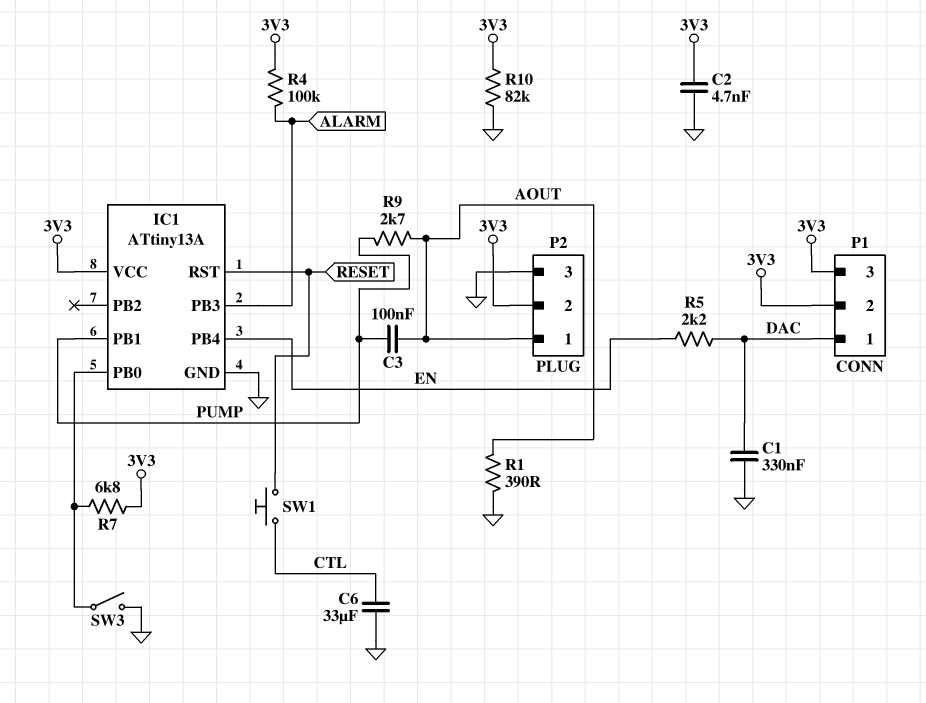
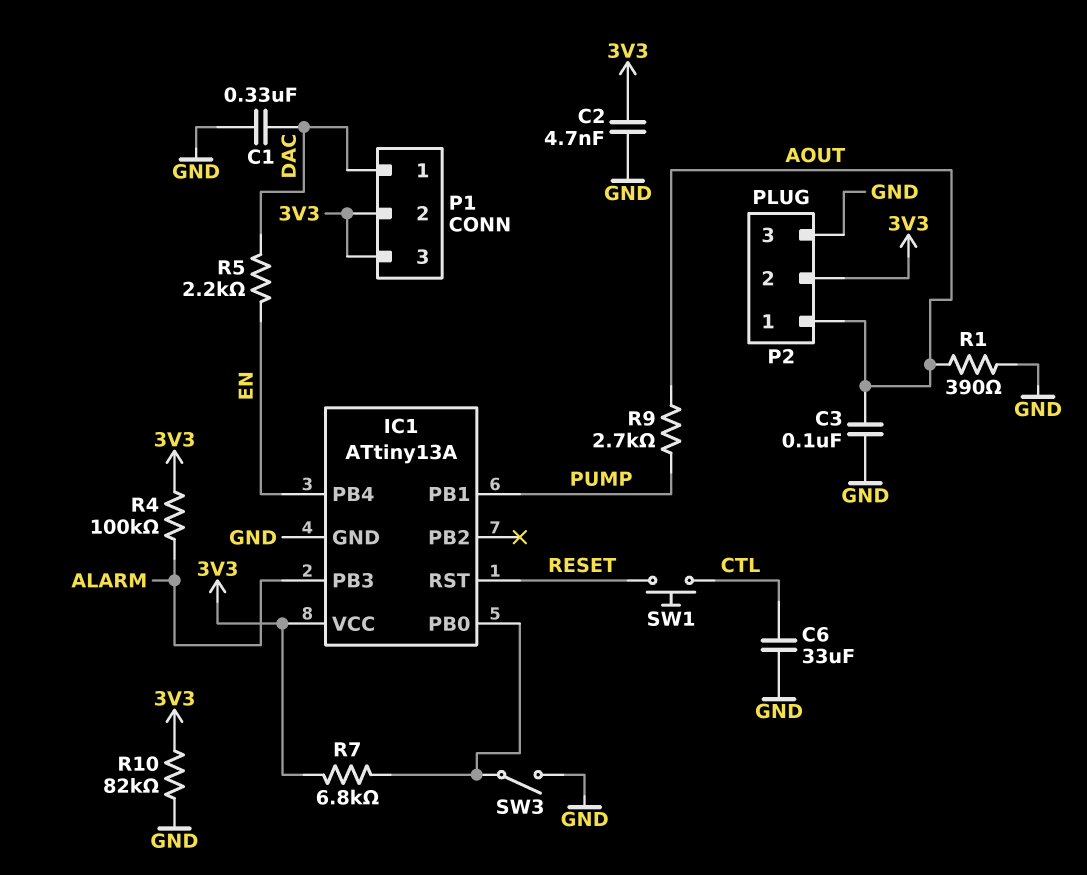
C3: 100nF (AOUT, PUMP) -> 100nF (AOUT, GND)

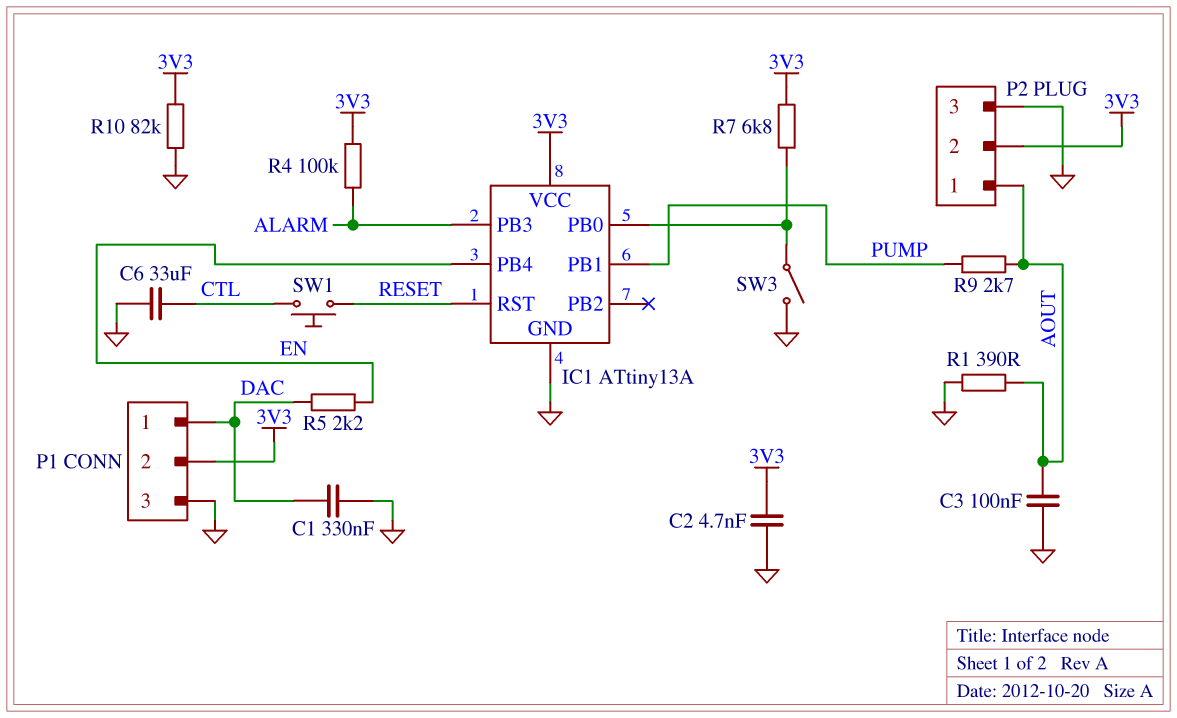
P1 pin 3: 3V3 -> GND

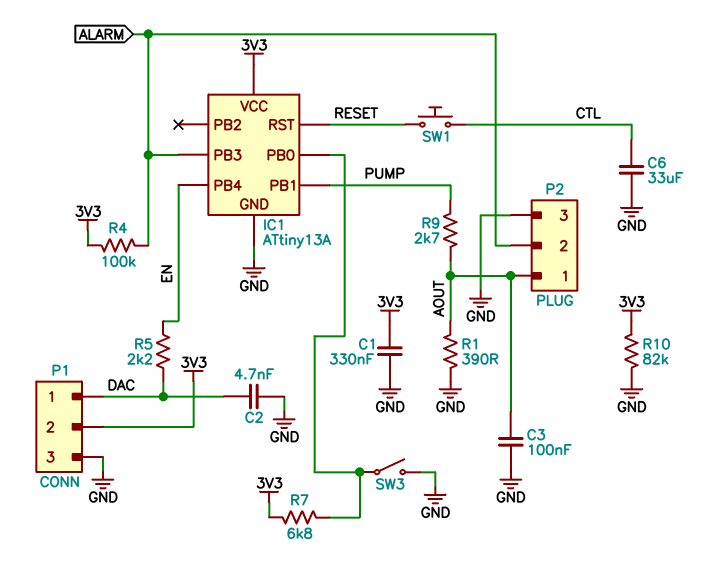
C1: 330nF (DAC, GND) -> 330nF (3V3, GND)
C2: 4.7nF (3V3, GND) -> 4.7nF (DAC, GND)
P2 pin 2: 3V3 -> ALARM

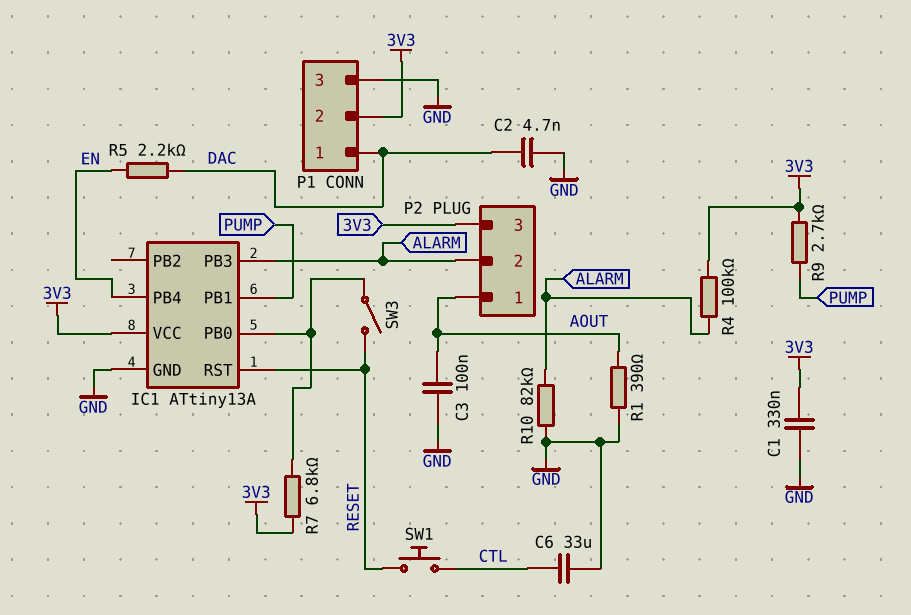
P2 pin 3: GND -> 3V3
R9: 2.7k (AOUT, PUMP) -> 2.7k (3V3, PUMP)
R10: 82k (3V3, GND) -> 82k (ALARM, GND)
SW3: switch (GND, IC1/PB0) -> switch (IC1/PB0, RESET)

